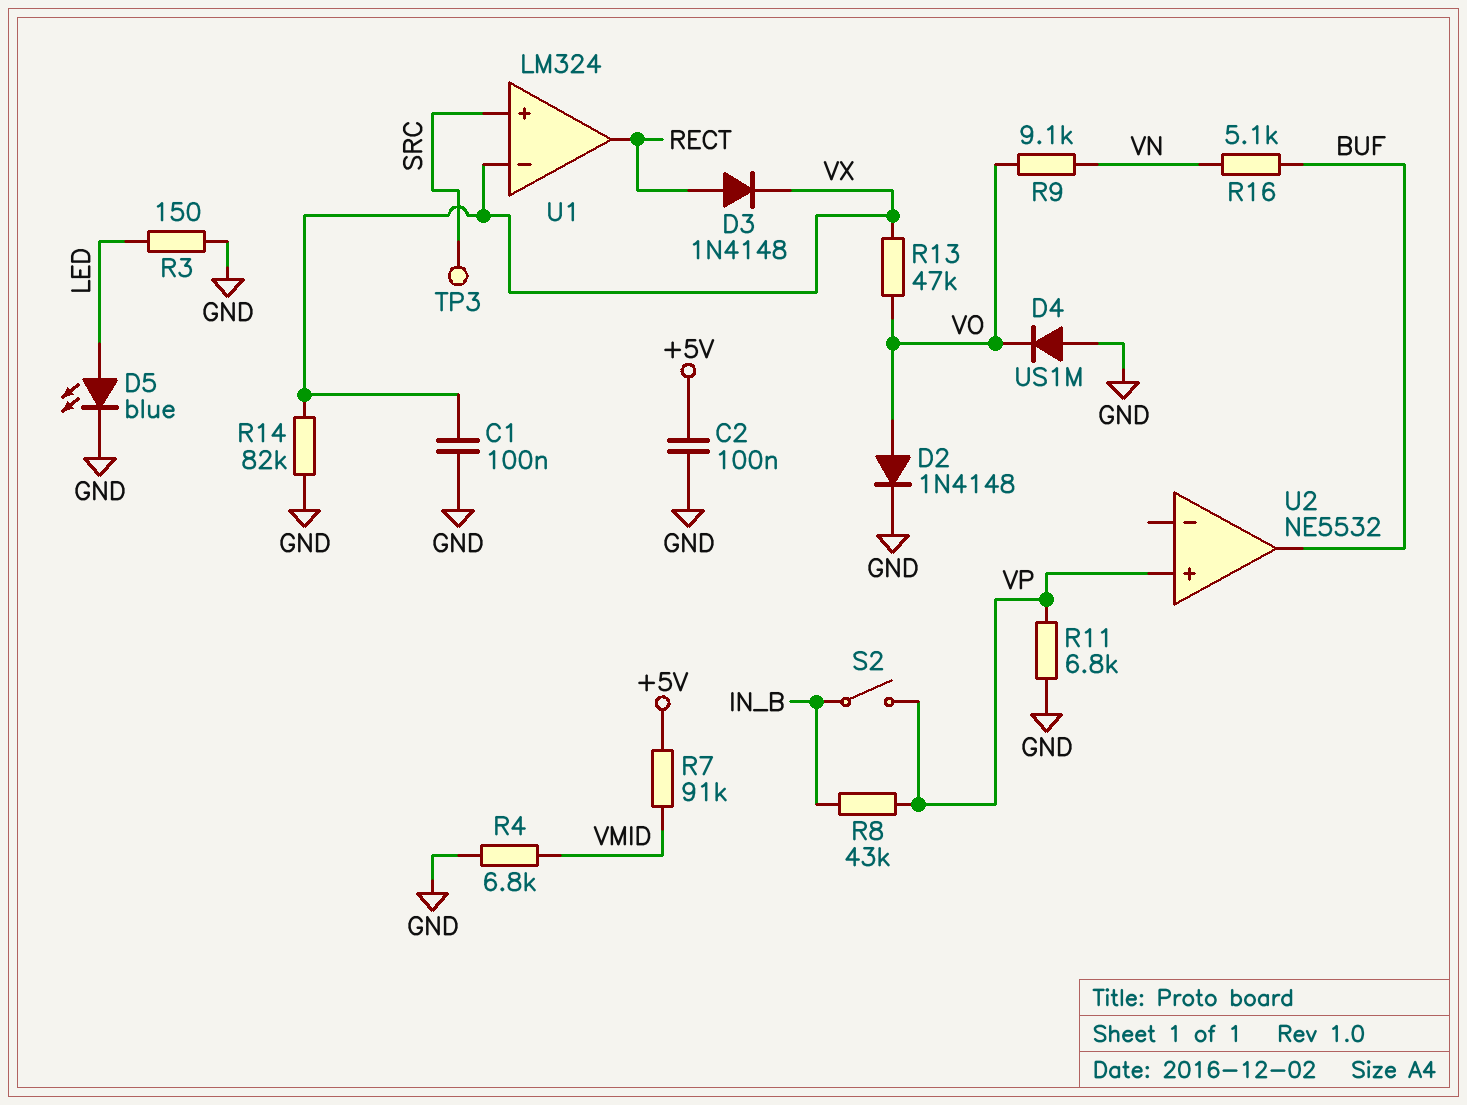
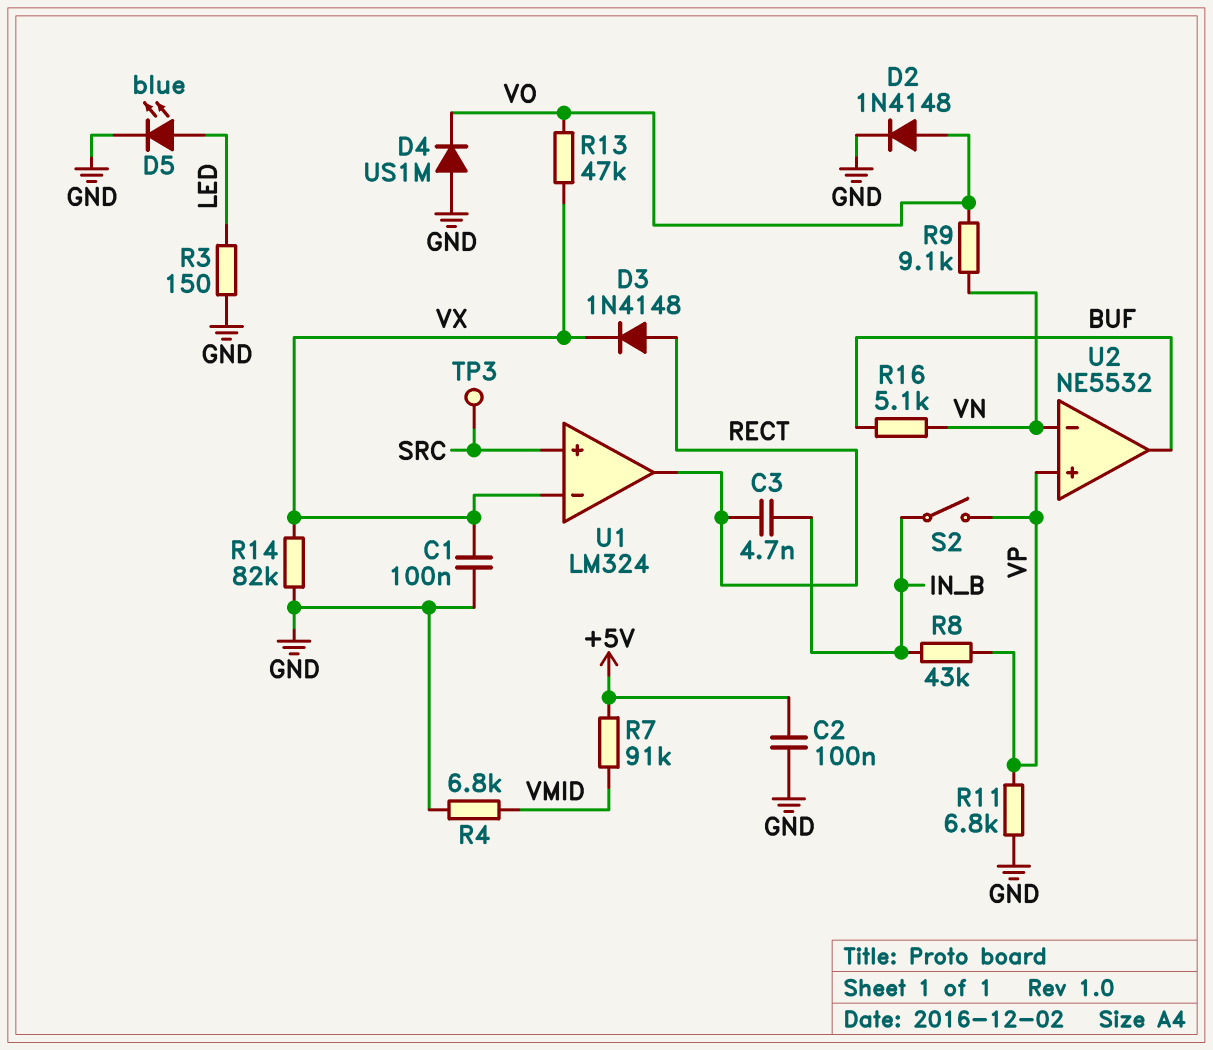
C3: none -> 4.7nF (IN_B, RECT)
U2 pin in-: none -> VN

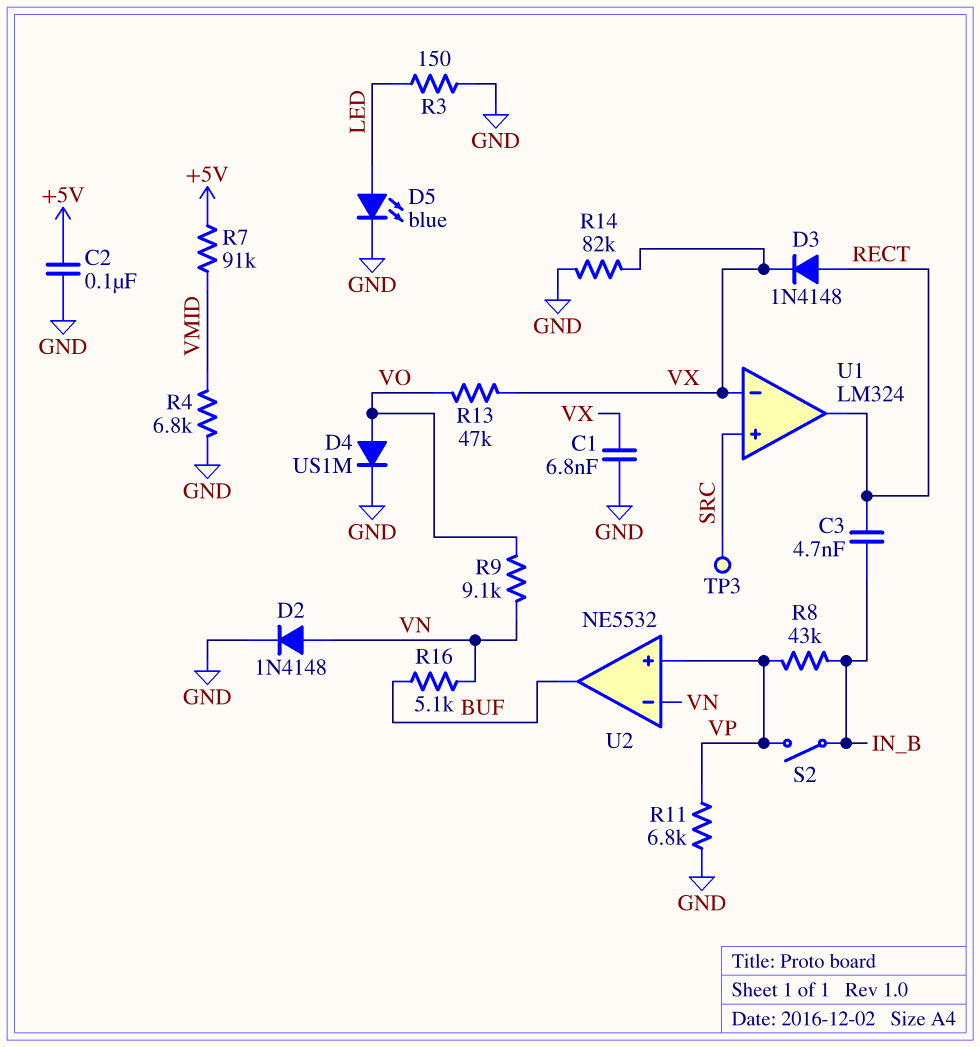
C1: 100nF (GND, VX) -> 6.8nF (GND, VX)
D2: diode 1N4148 (A VO, K GND) -> diode 1N4148 (A VN, K GND)
D4: diode US1M (A GND, K VO) -> diode US1M (A VO, K GND)

